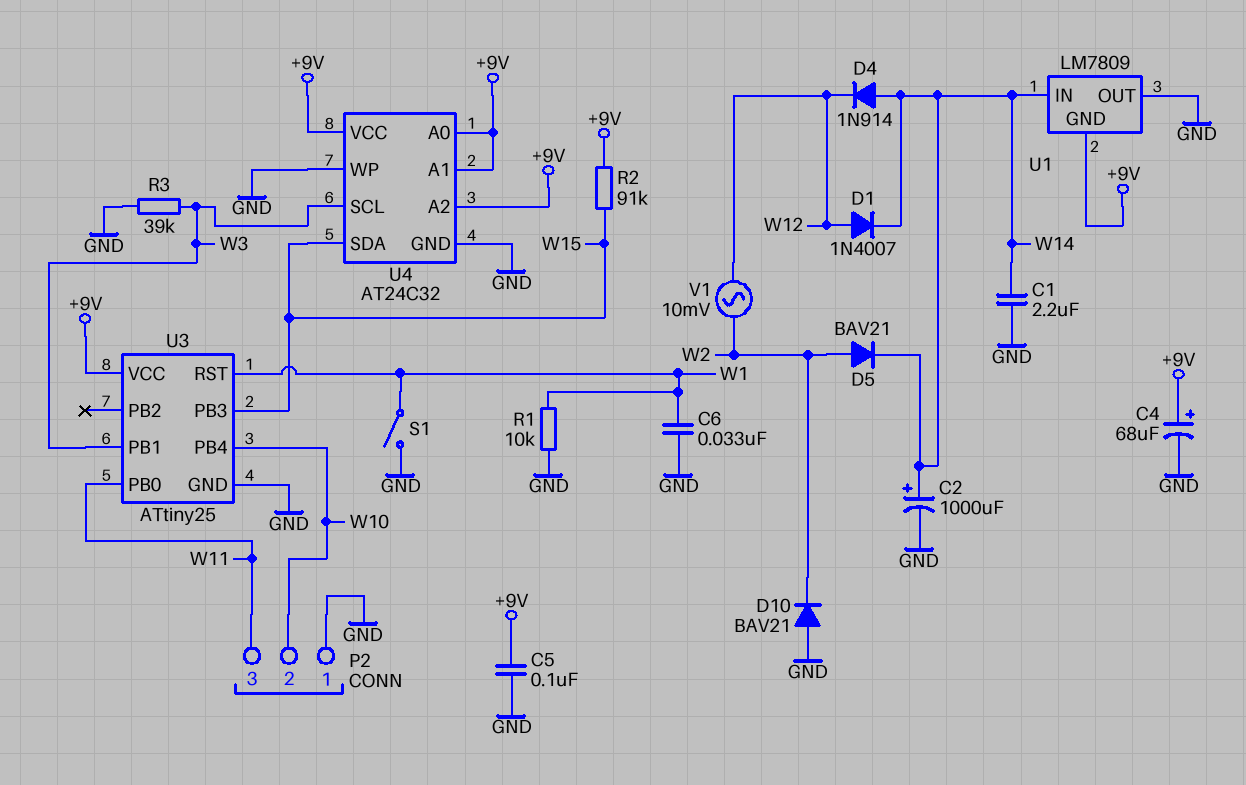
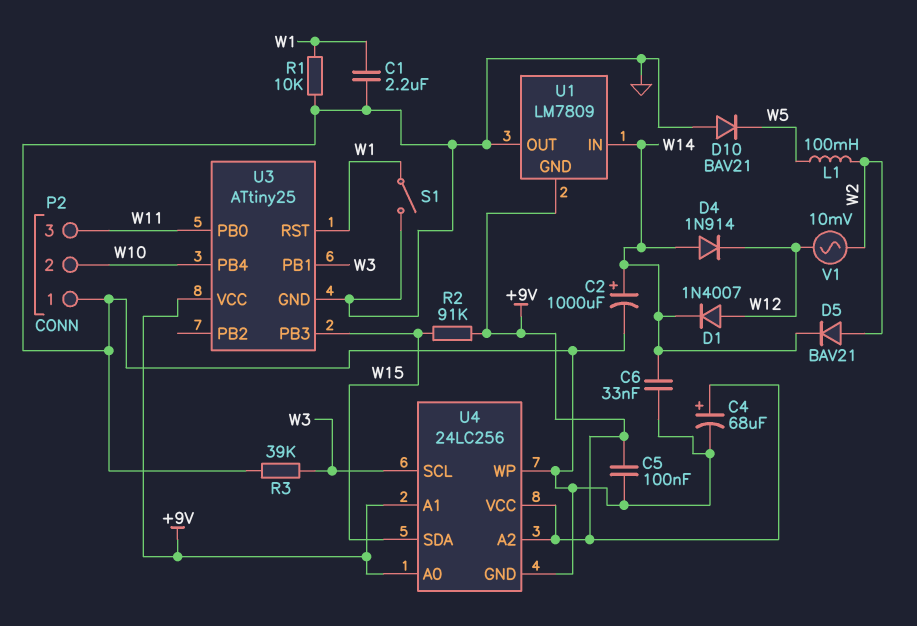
C1: 2.2uF (GND, W14) -> 2.2uF (GND, W1)
C6: 33nF (GND, W1) -> 33nF (GND, W14)
D10: diode BAV21 (A GND, K W2) -> diode BAV21 (A GND, K W5)
L1: none -> 100mH (W2, W5)
U4: AT24C32 -> 24LC256

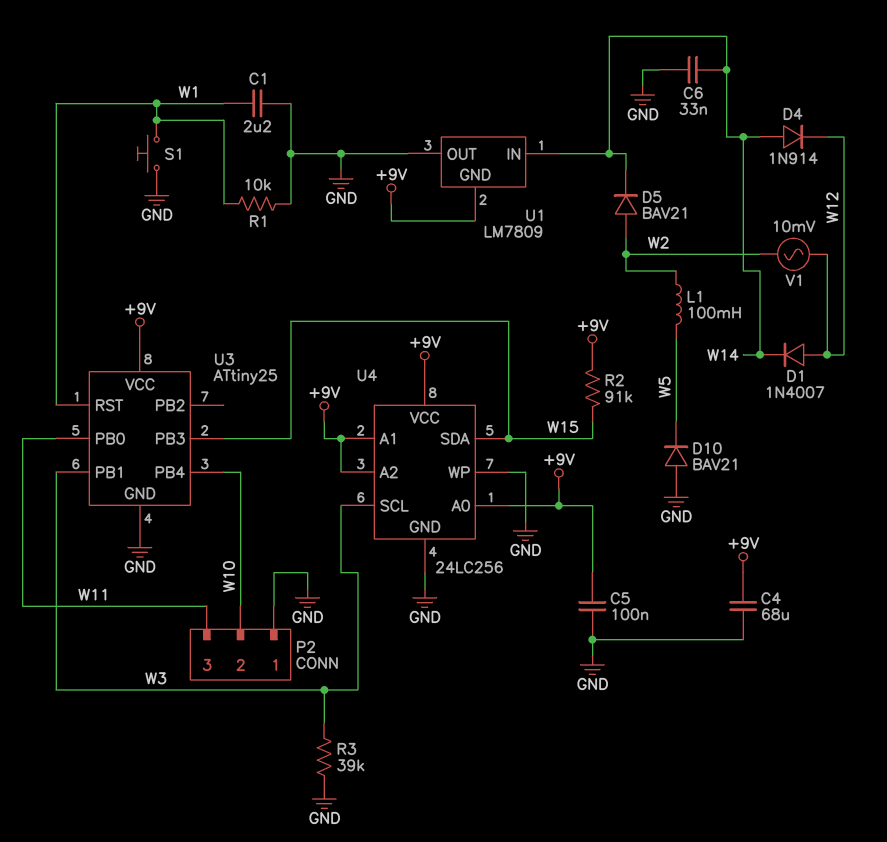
C2: 1000uF (plus W14, minus GND) -> none
C4: 68uF (plus +9V, minus GND) -> 68uF (+9V, GND)
S1: switch (GND, W1) -> button (GND, W1)

